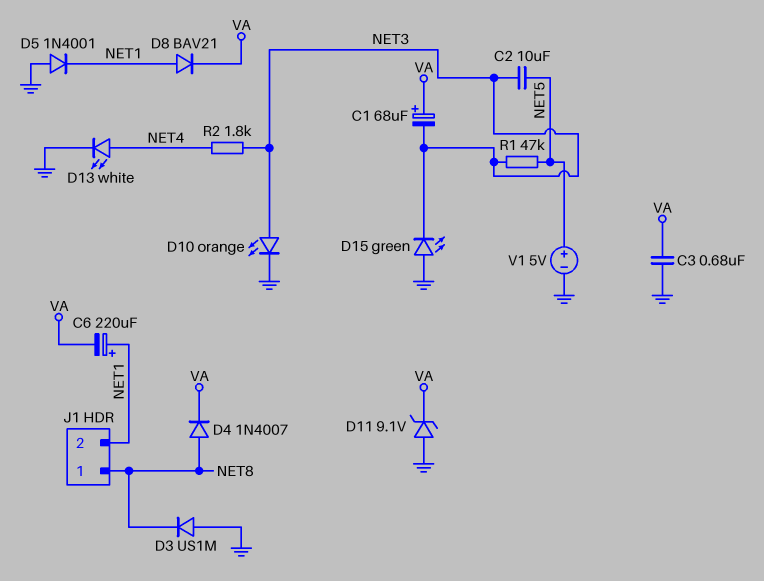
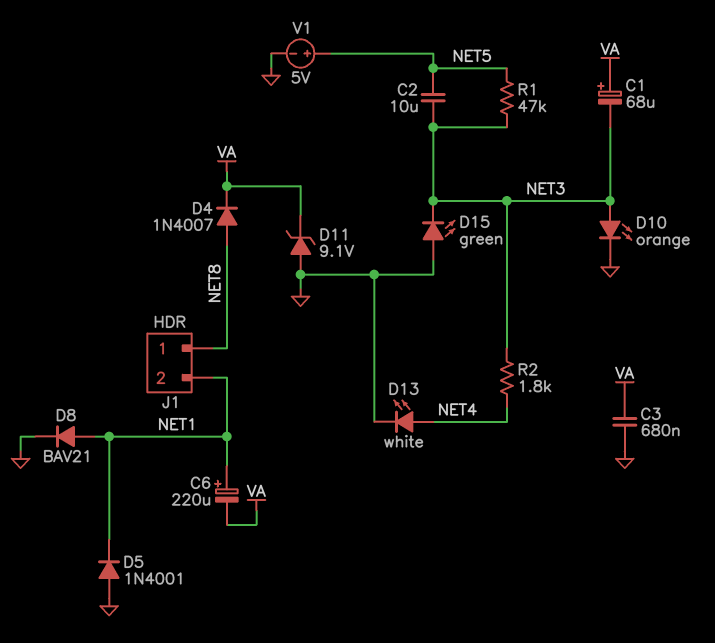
D3: diode US1M (A GND, K NET8) -> none
D8: diode BAV21 (A NET1, K VA) -> diode BAV21 (A NET1, K GND)

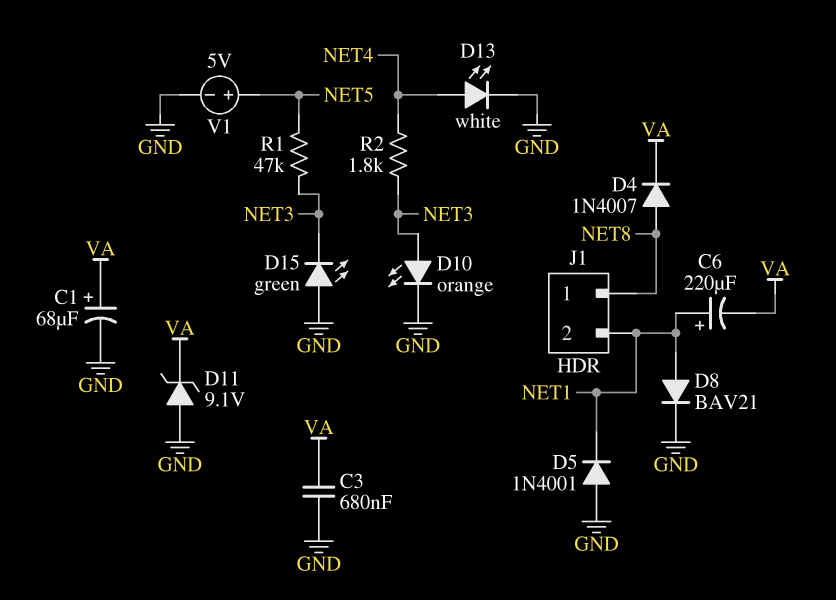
C1: 68uF (plus VA, minus NET3) -> 68uF (plus VA, minus GND)
C2: 10uF (NET3, NET5) -> none

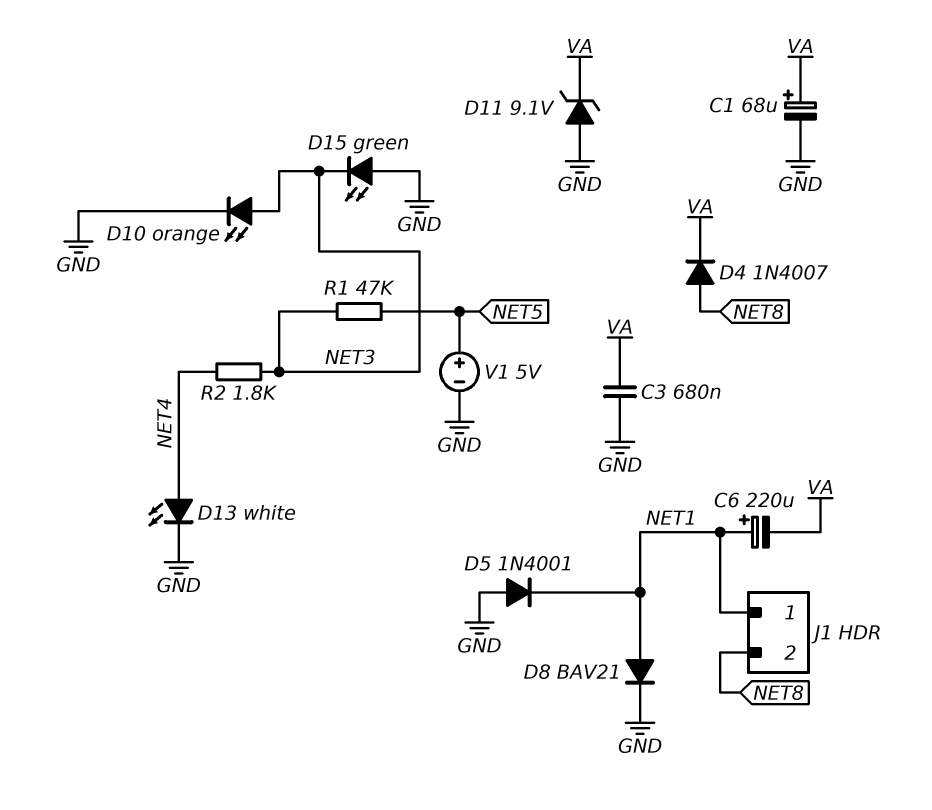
J1 pin 1: NET8 -> NET1
J1 pin 2: NET1 -> NET8

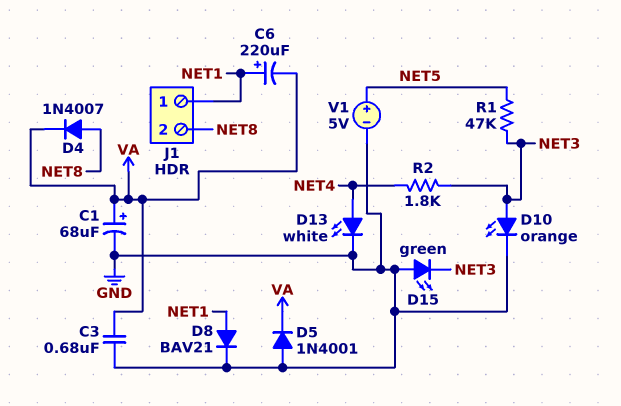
D5: diode 1N4001 (A GND, K NET1) -> diode 1N4001 (A GND, K VA)
D11: zener 9.1V (A GND, K VA) -> none

